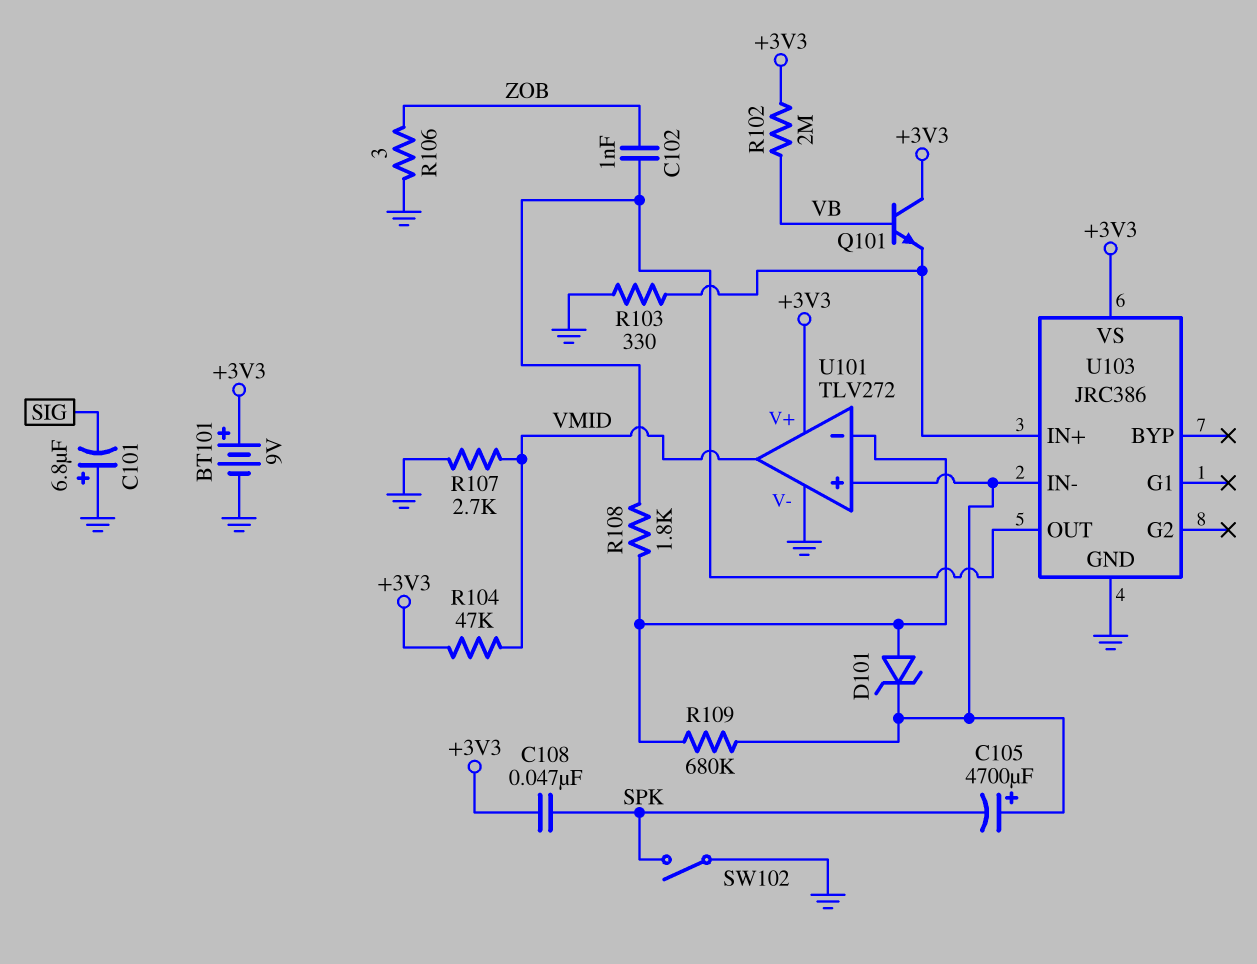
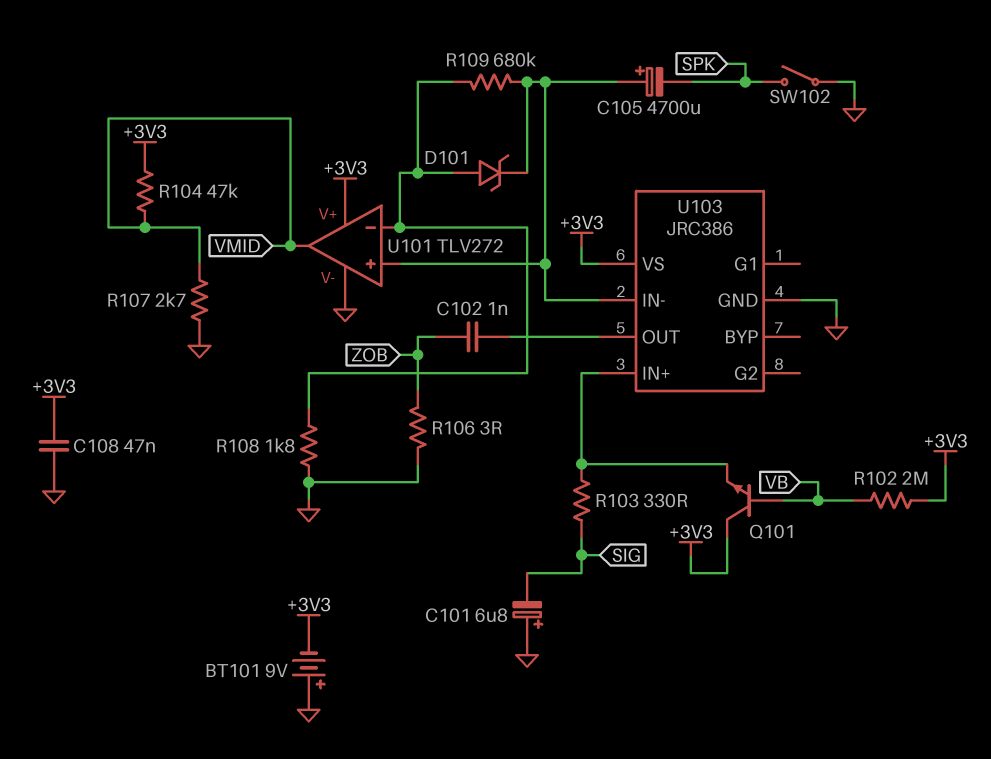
BT101: 9V (plus +3V3, minus GND) -> 9V (plus GND, minus +3V3)
C108: 47nF (+3V3, SPK) -> 47nF (+3V3, GND)
R103: 330 (GND, U103/IN+) -> 330 (SIG, U103/IN+)
R108: 1.8k (U101/in-, U103/OUT) -> 1.8k (GND, U101/in-)

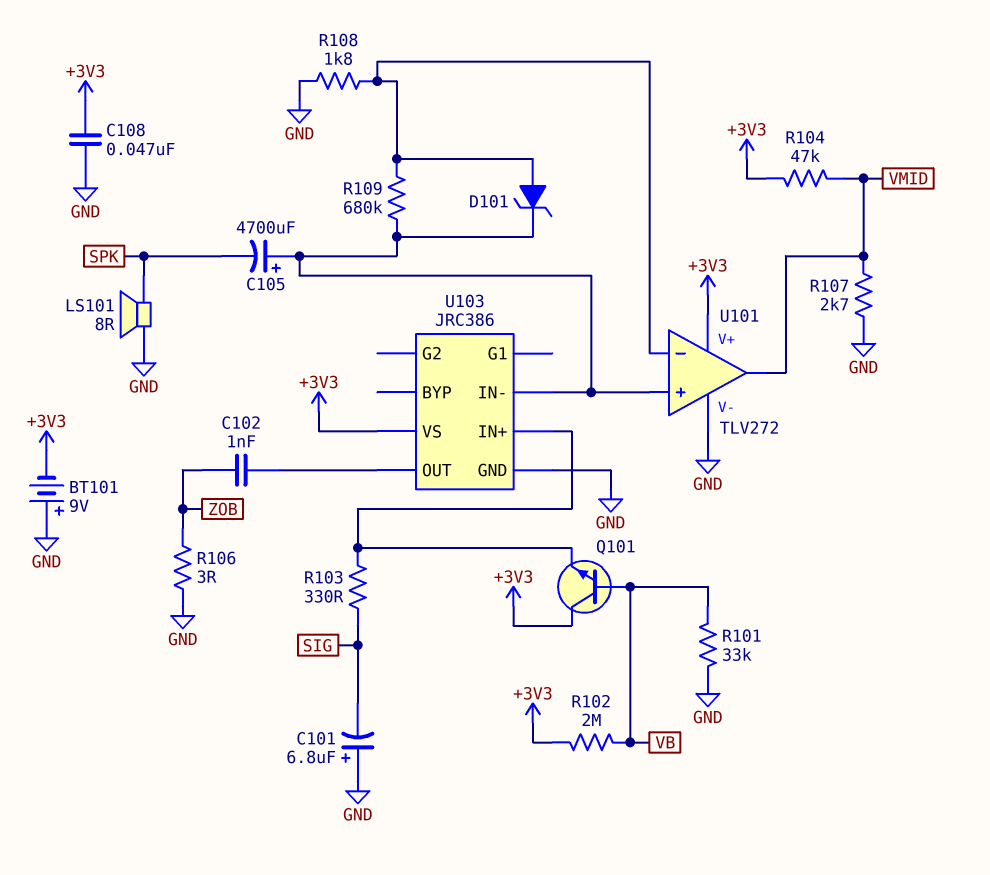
LS101: none -> speaker 8R (GND, SPK)
R101: none -> 33k (GND, VB)
SW102: switch (GND, SPK) -> none

